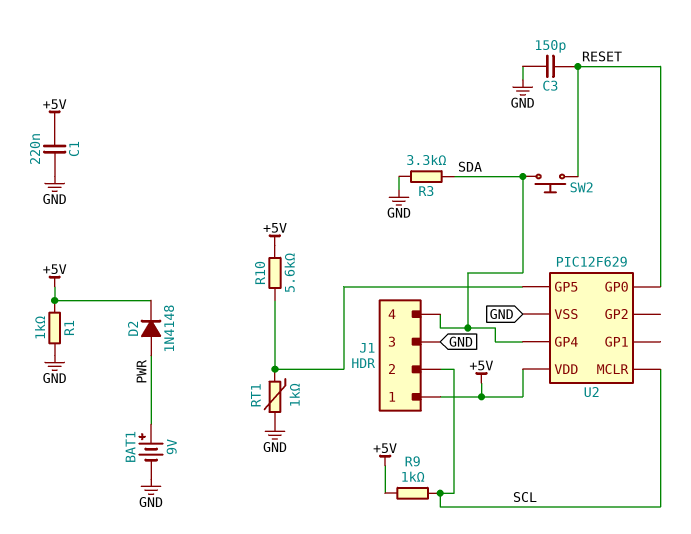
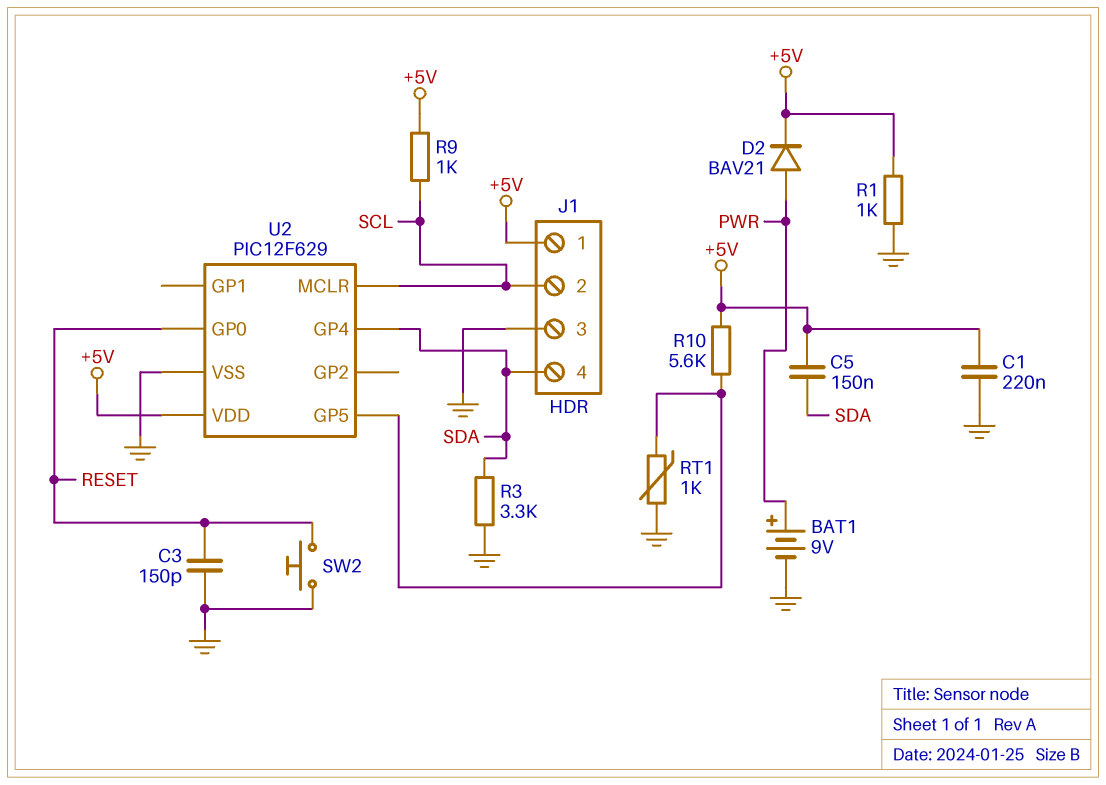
C5: none -> 150nF (+5V, SDA)
D2: diode 1N4148 (A PWR, K +5V) -> diode BAV21 (A PWR, K +5V)
SW2: button (RESET, SDA) -> button (GND, RESET)

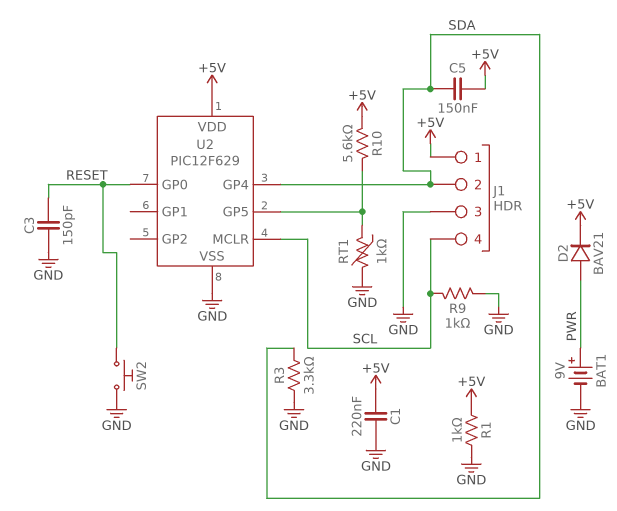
J1 pin 2: SCL -> SDA
J1 pin 4: SDA -> SCL
R9: 1k (+5V, SCL) -> 1k (GND, SCL)

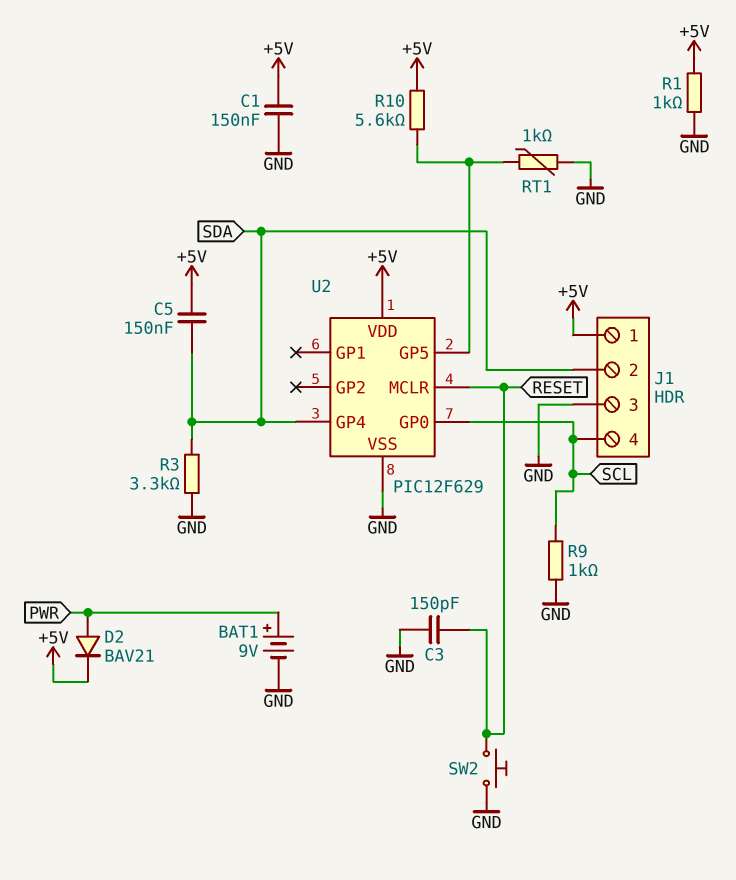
C1: 220nF (+5V, GND) -> 150nF (+5V, GND)
U2 pin GP0: RESET -> SCL
U2 pin MCLR: SCL -> RESET

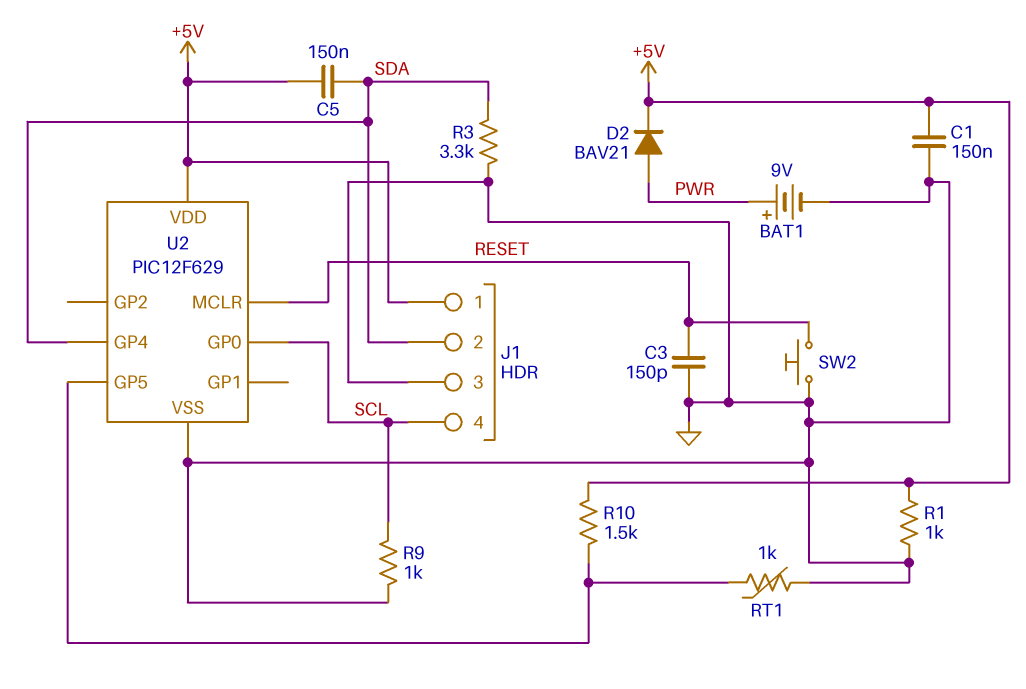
R10: 5.6k (+5V, U2/GP5) -> 1.5k (+5V, U2/GP5)

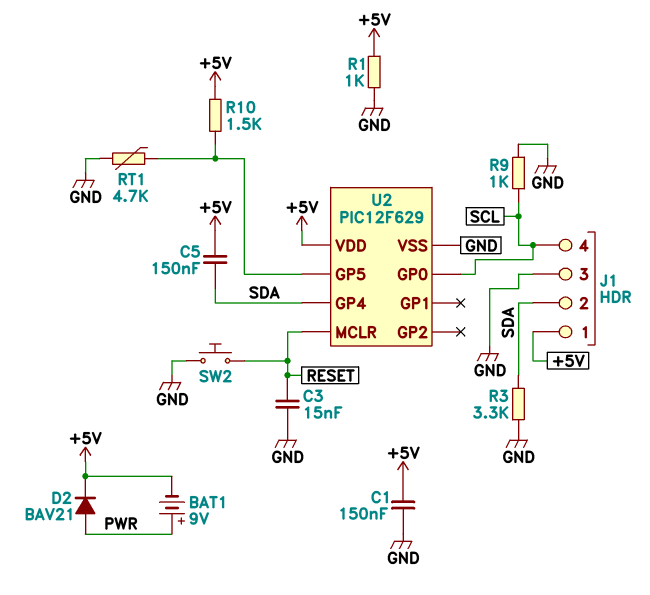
BAT1: 9V (plus PWR, minus GND) -> 9V (plus PWR, minus +5V)
C3: 150pF (GND, RESET) -> 15nF (GND, RESET)
RT1: 1k (GND, U2/GP5) -> 4.7k (GND, U2/GP5)

